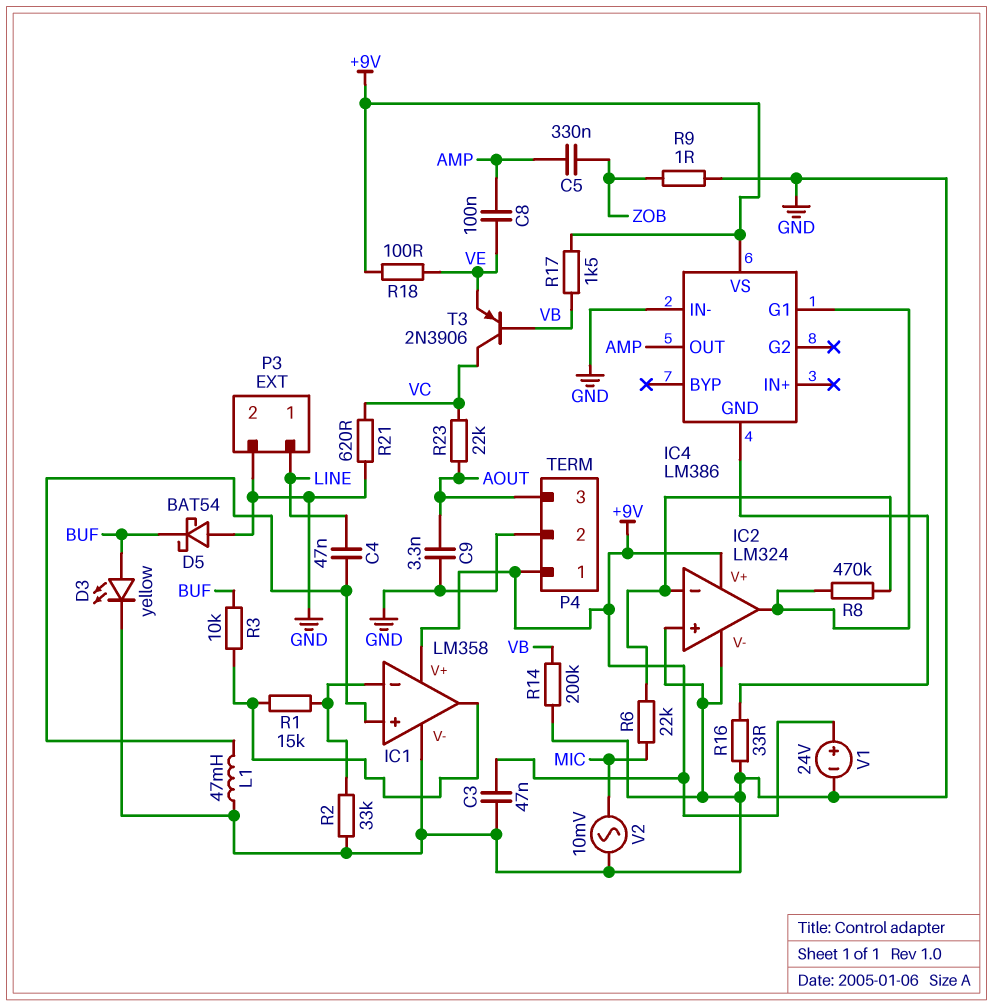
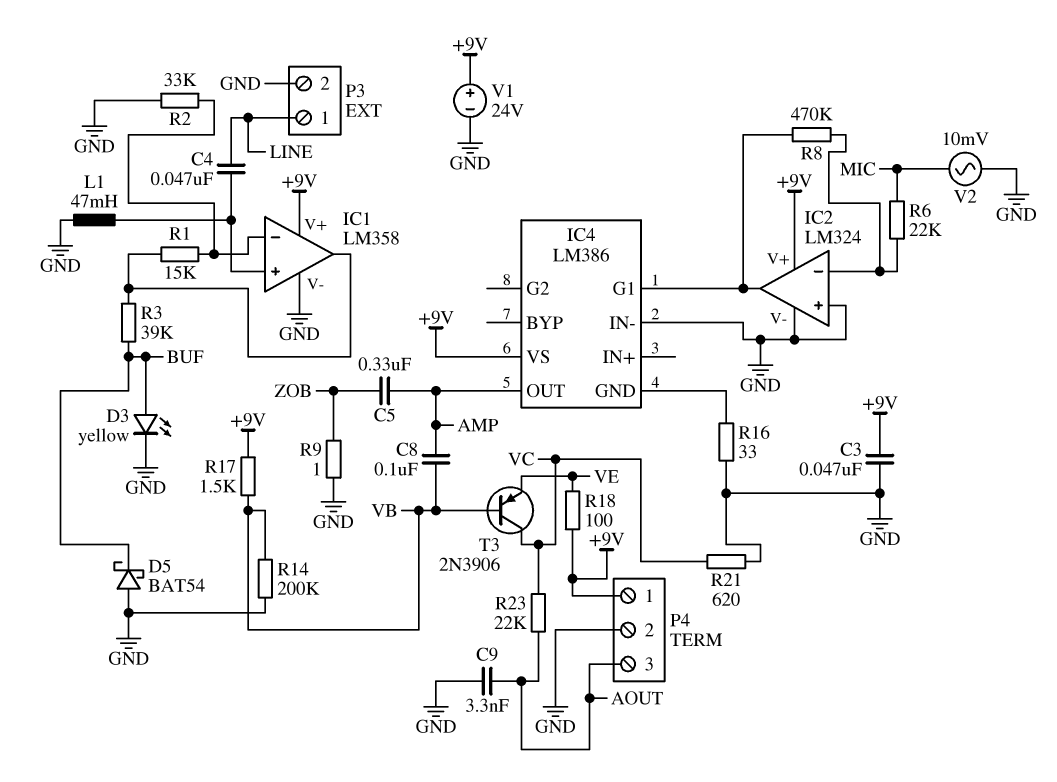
C8: 100nF (AMP, VE) -> 100nF (AMP, VB)
R3: 10k (BUF, IC1/out) -> 39k (BUF, IC1/out)

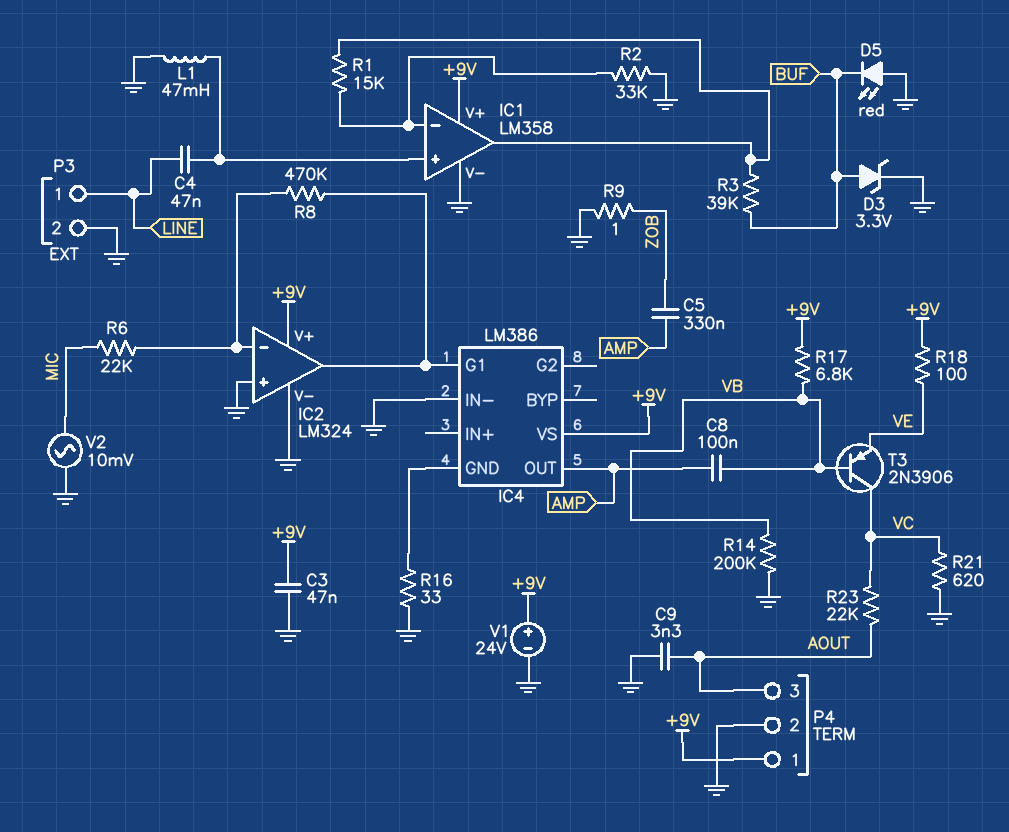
D3: LED yellow (A BUF, K GND) -> zener 3.3V (A BUF, K GND)
D5: schottky BAT54 (A GND, K BUF) -> LED red (A GND, K BUF)
R17: 1.5k (+9V, VB) -> 6.8k (+9V, VB)

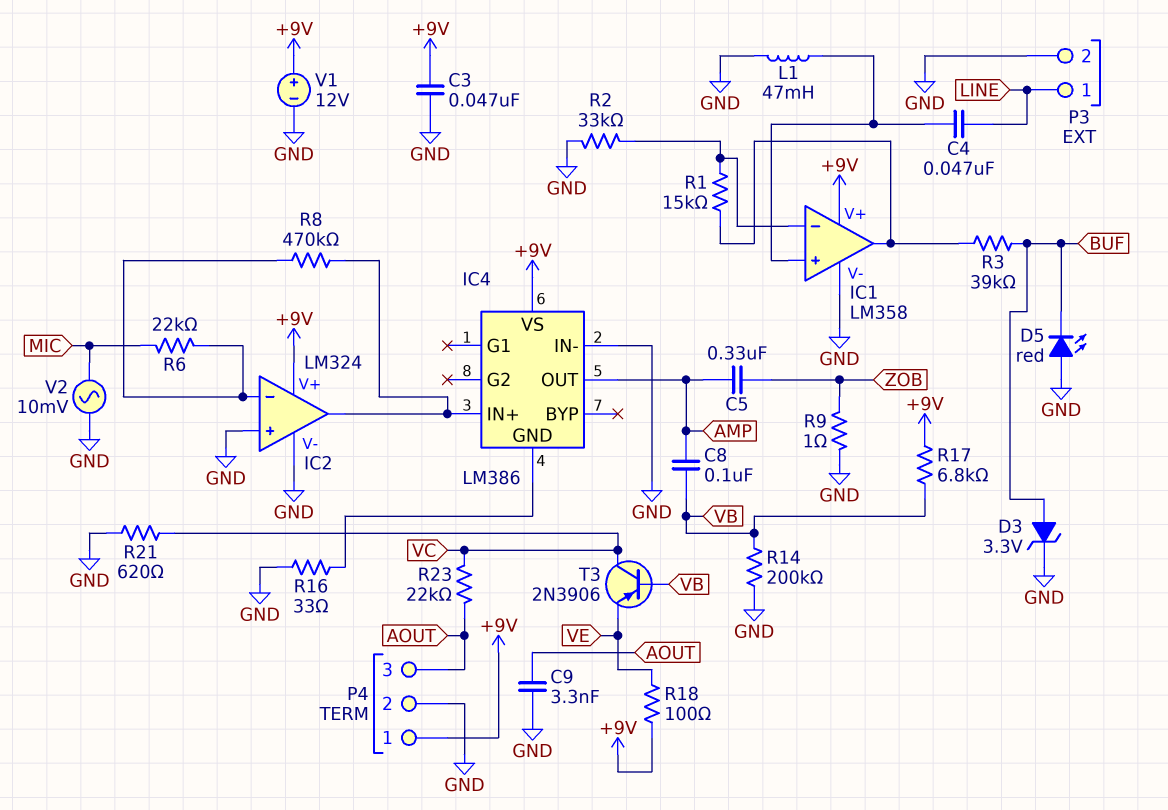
IC4 pin G1: IC2/out -> none
IC4 pin IN+: none -> IC2/out
V1: 24V (plus +9V, minus GND) -> 12V (plus +9V, minus GND)

